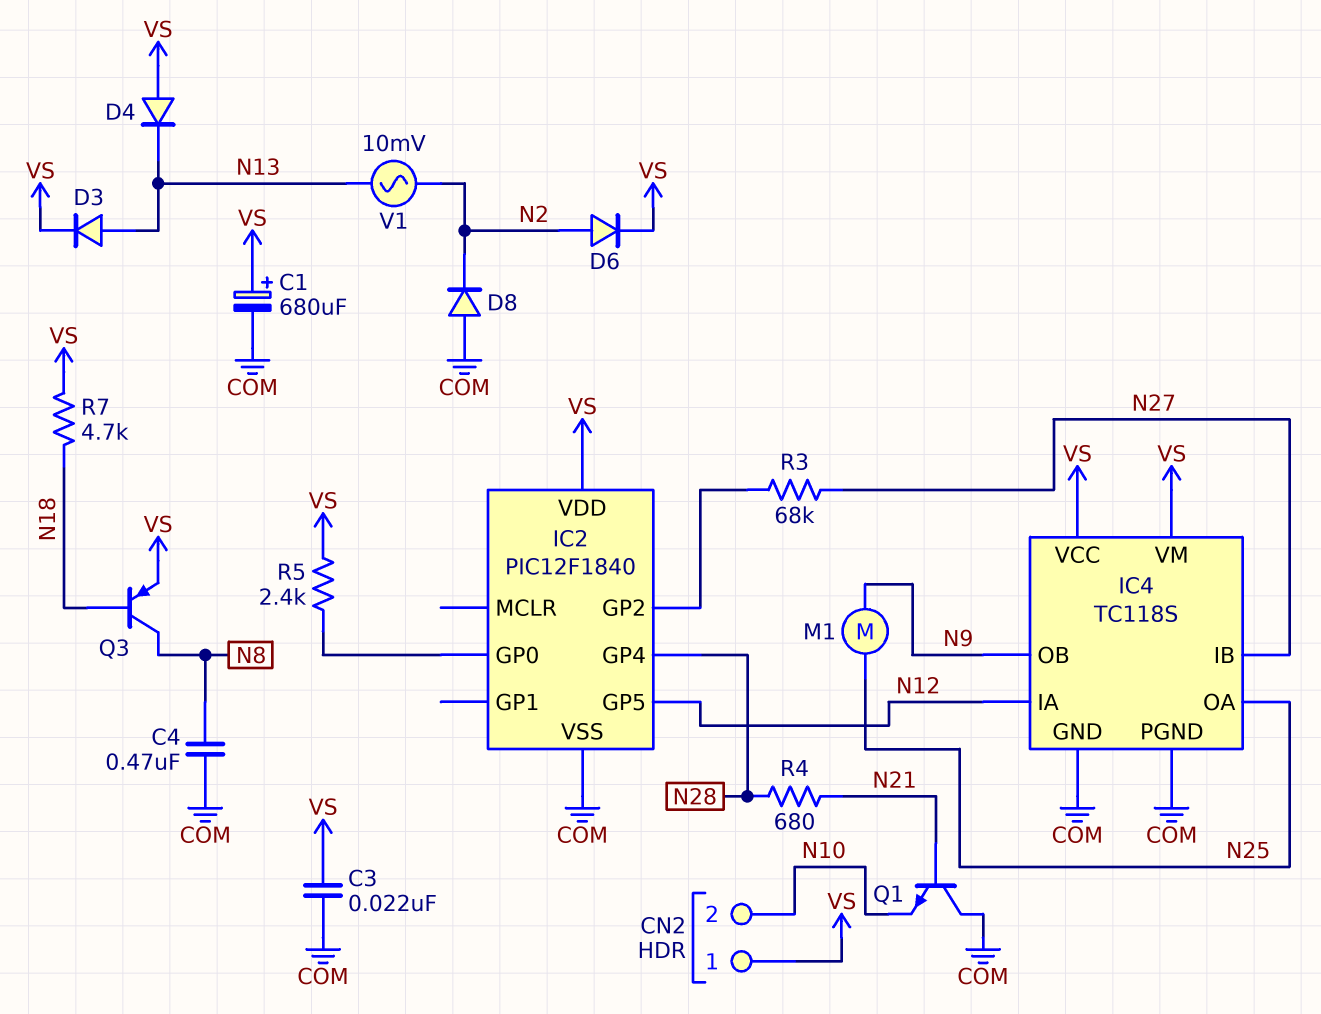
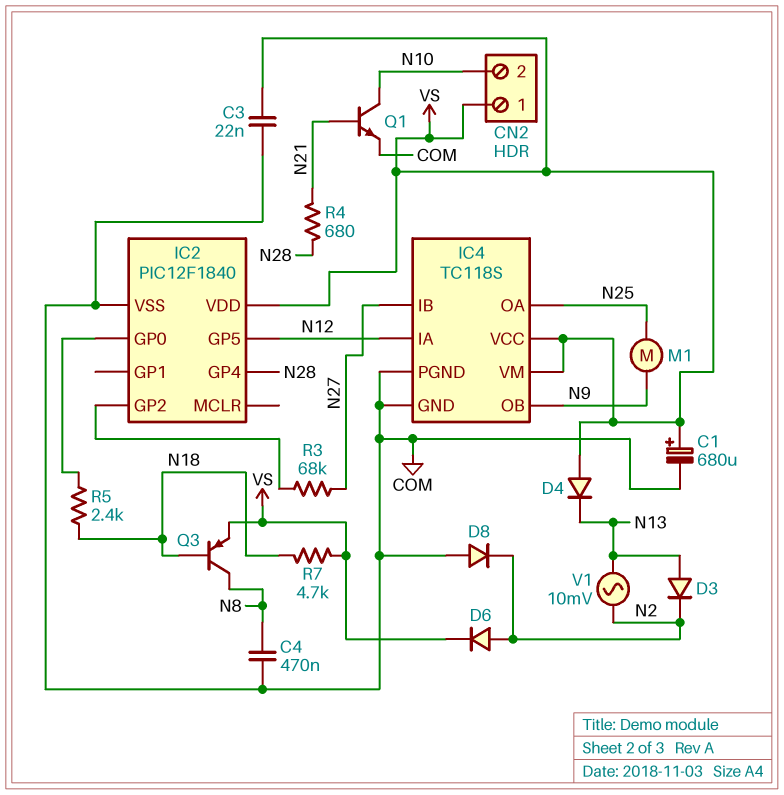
D3: diode (A N13, K VS) -> diode (A N13, K N2)
Q1: NPN (B N21, C COM, E N10) -> NPN (B N21, C N10, E COM)
R5: 2.4k (IC2/GP0, VS) -> 2.4k (IC2/GP0, N18)

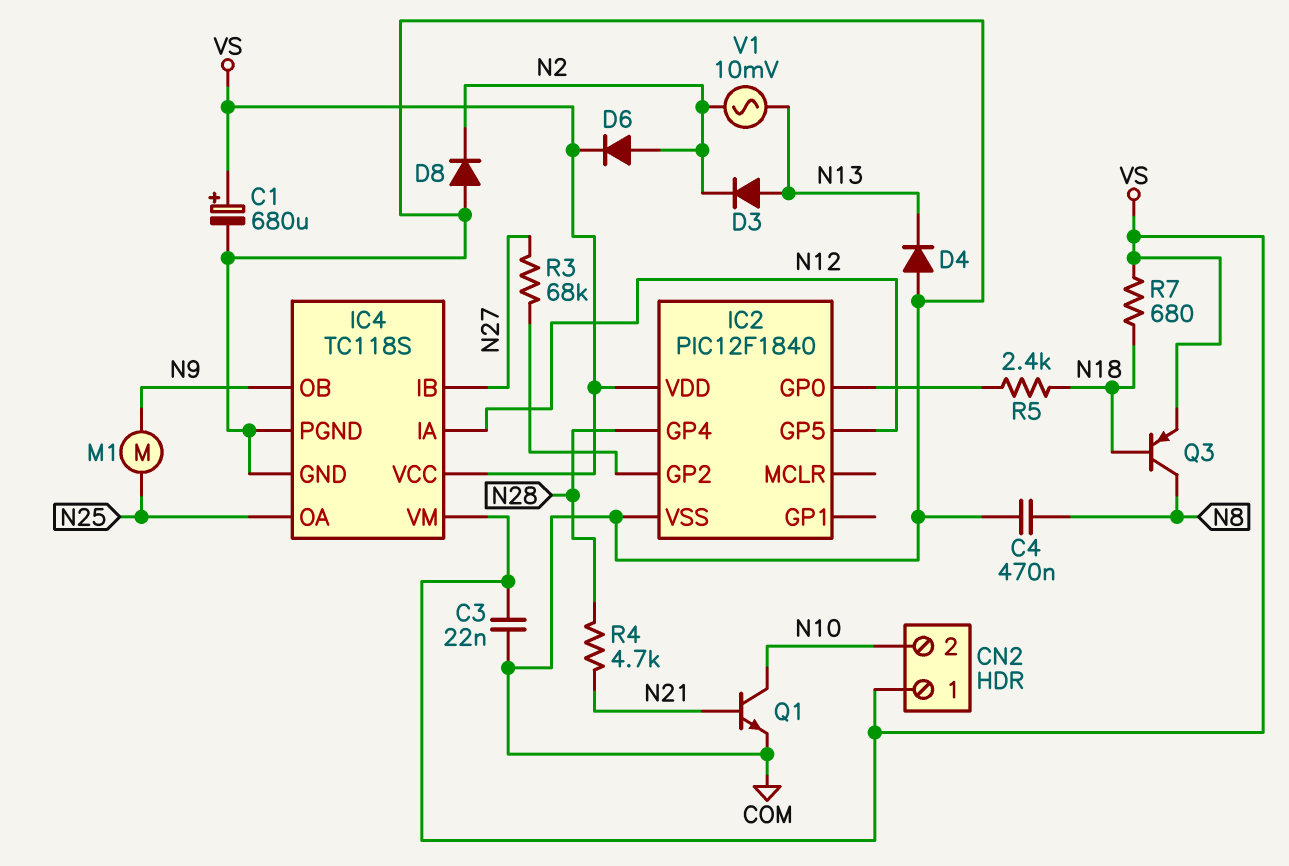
D4: diode (A VS, K N13) -> diode (A COM, K N13)
R4: 680 (N21, N28) -> 4.7k (N21, N28)
R7: 4.7k (N18, VS) -> 680 (N18, VS)

